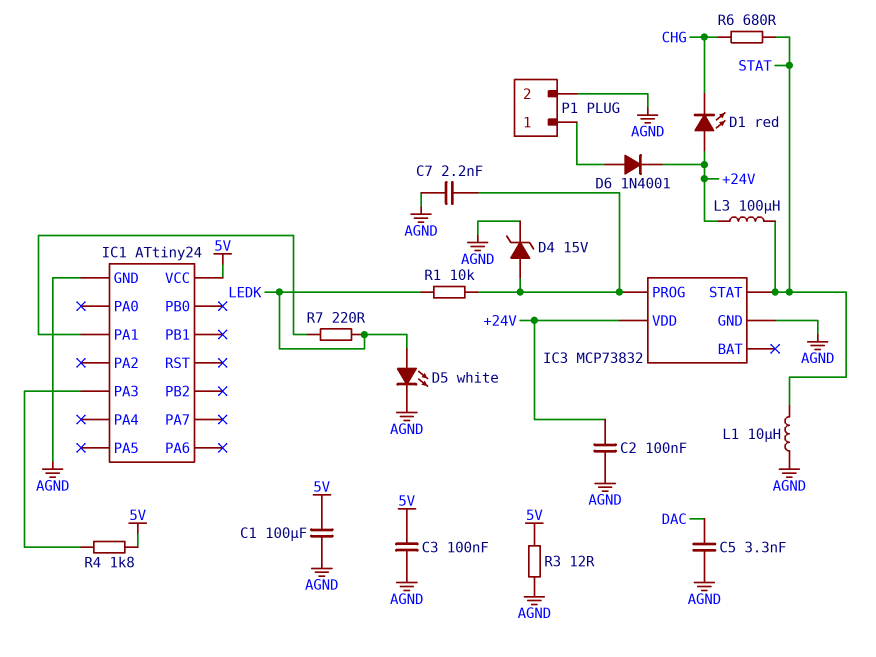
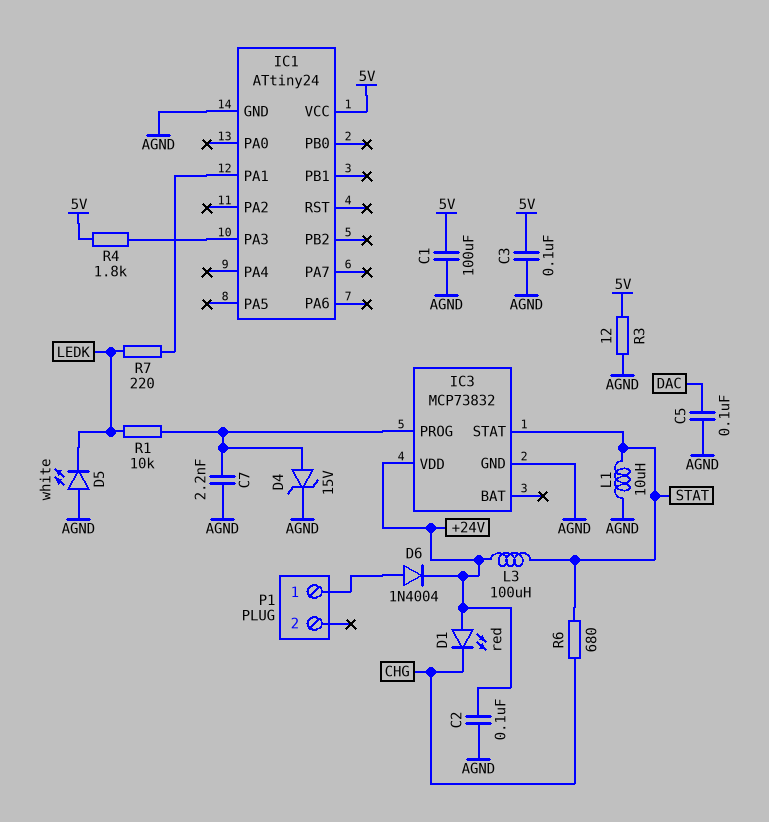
C5: 3.3nF (AGND, DAC) -> 100nF (AGND, DAC)
D5: LED white (A LEDK, K AGND) -> LED white (A AGND, K LEDK)
D6: diode 1N4001 (A P1/1, K +24V) -> diode 1N4004 (A P1/1, K +24V)
P1 pin 2: AGND -> none

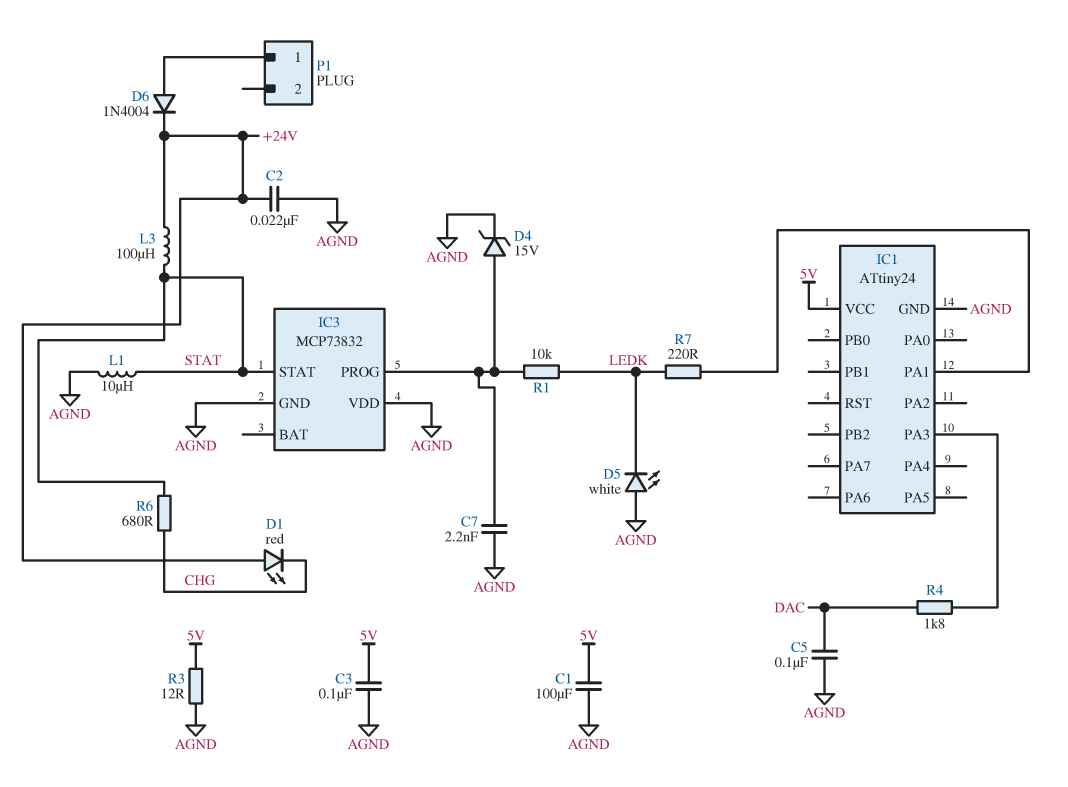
C2: 100nF (+24V, AGND) -> 22nF (+24V, AGND)
IC3 pin VDD: +24V -> AGND
R4: 1.8k (5V, IC1/PA3) -> 1.8k (DAC, IC1/PA3)

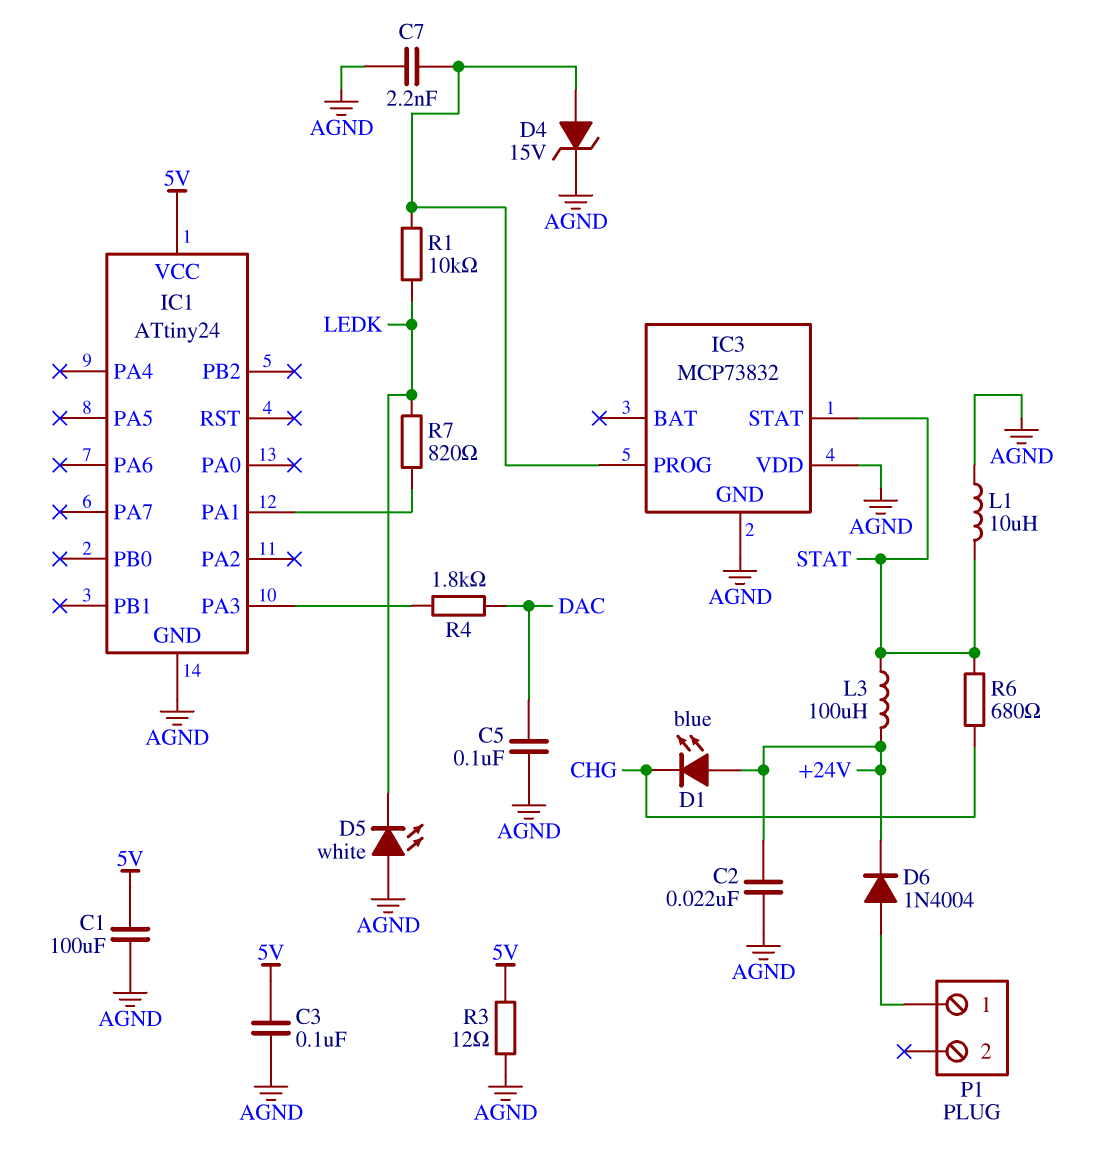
D1: LED red (A +24V, K CHG) -> LED blue (A +24V, K CHG)
R7: 220 (IC1/PA1, LEDK) -> 820 (IC1/PA1, LEDK)

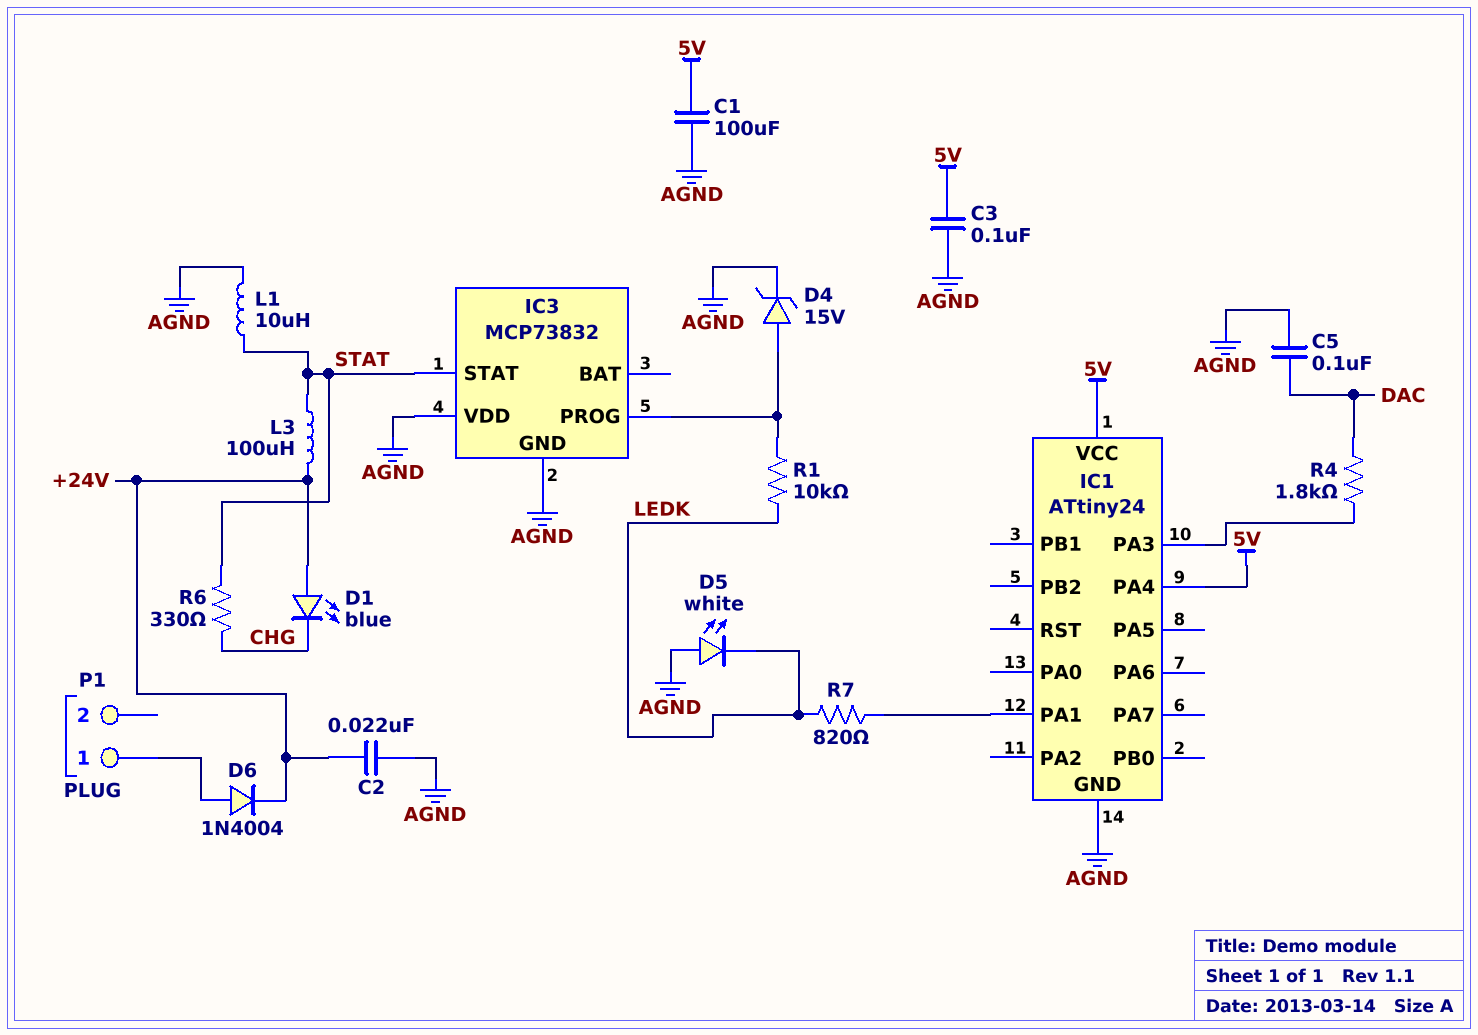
C7: 2.2nF (AGND, IC3/PROG) -> none
IC1 pin PA4: none -> 5V
R3: 12 (5V, AGND) -> none
R6: 680 (CHG, STAT) -> 330 (CHG, STAT)

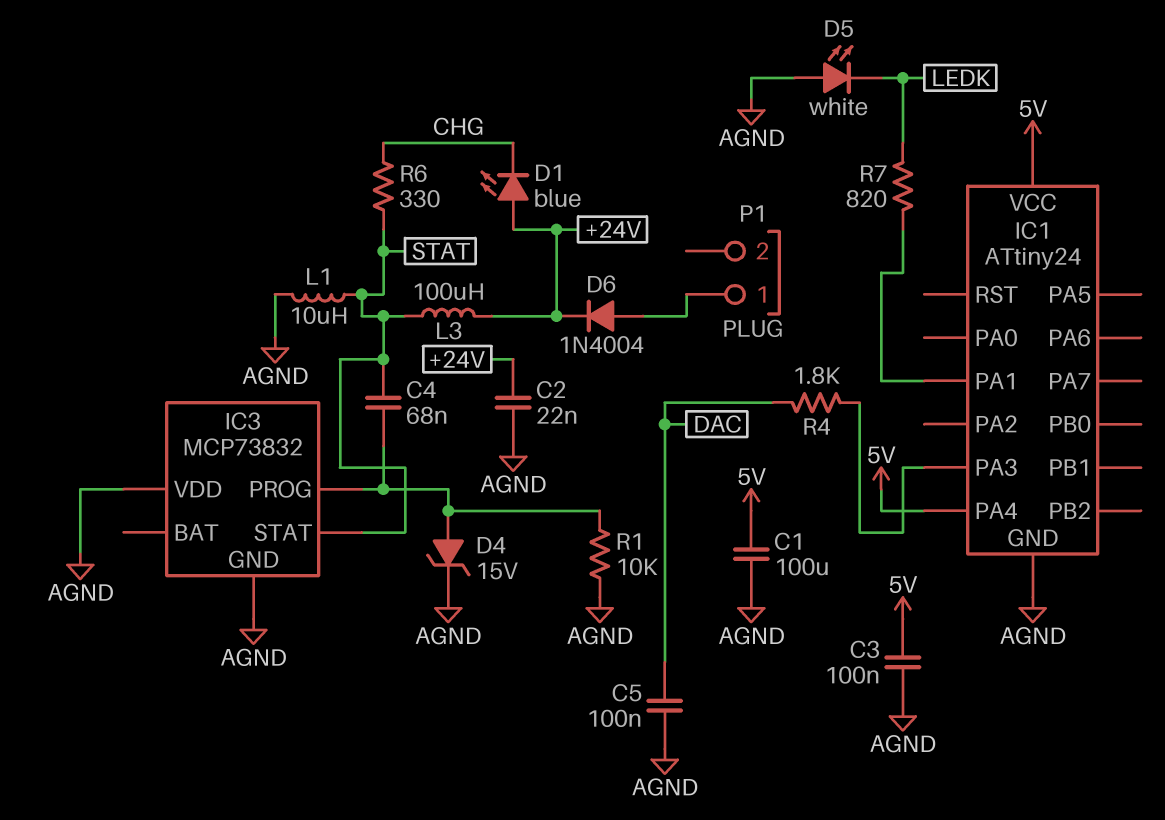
C4: none -> 68nF (IC3/PROG, STAT)
R1: 10k (IC3/PROG, LEDK) -> 10k (AGND, IC3/PROG)

